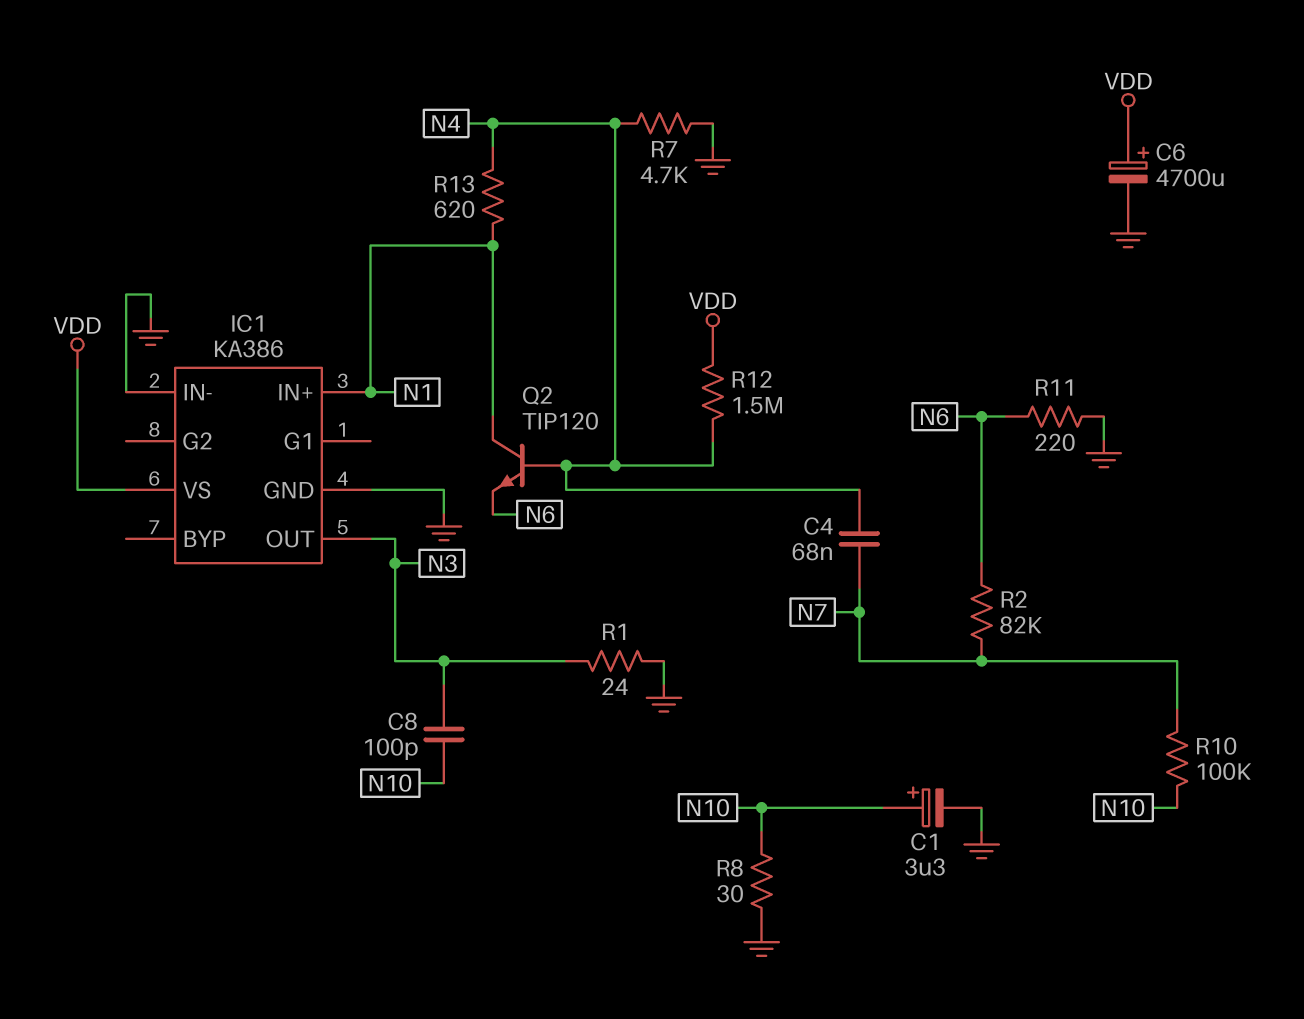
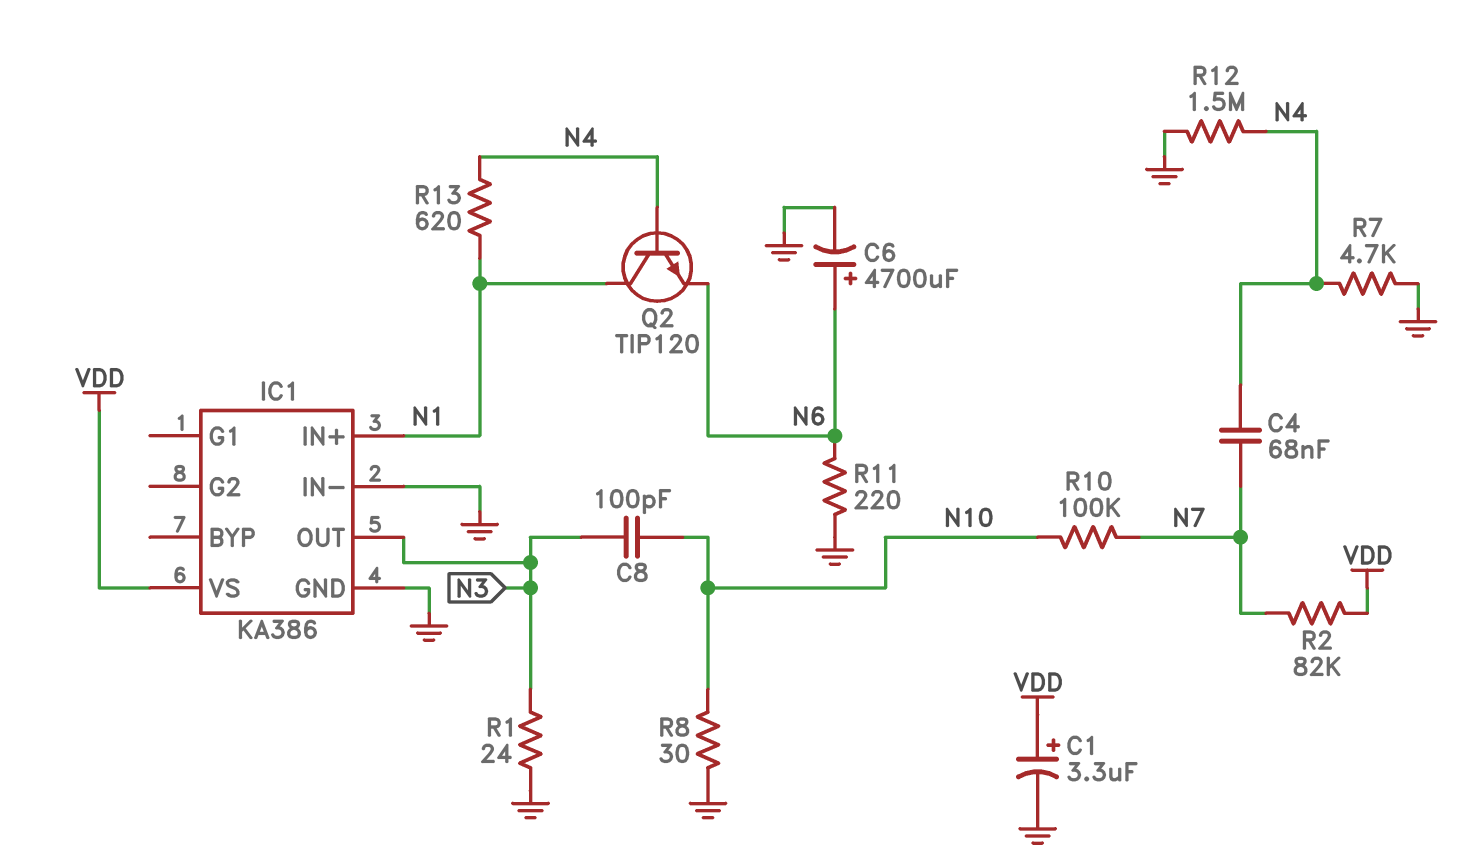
C1: 3.3uF (plus N10, minus GND) -> 3.3uF (plus VDD, minus GND)
C6: 4700uF (plus VDD, minus GND) -> 4700uF (plus N6, minus GND)
R2: 82k (N6, N7) -> 82k (N7, VDD)
R12: 1.5M (N4, VDD) -> 1.5M (GND, N4)

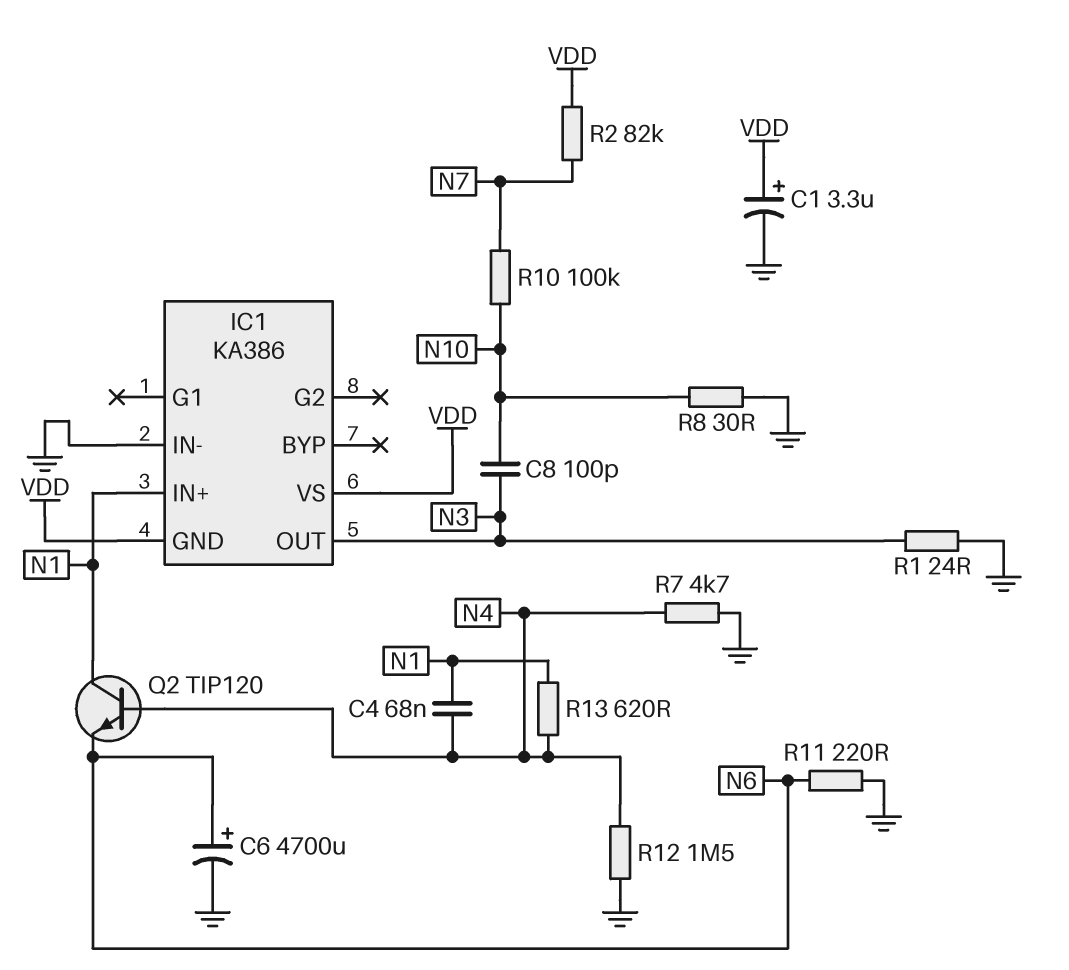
C4: 68nF (N4, N7) -> 68nF (N1, N4)
IC1 pin GND: GND -> VDD

